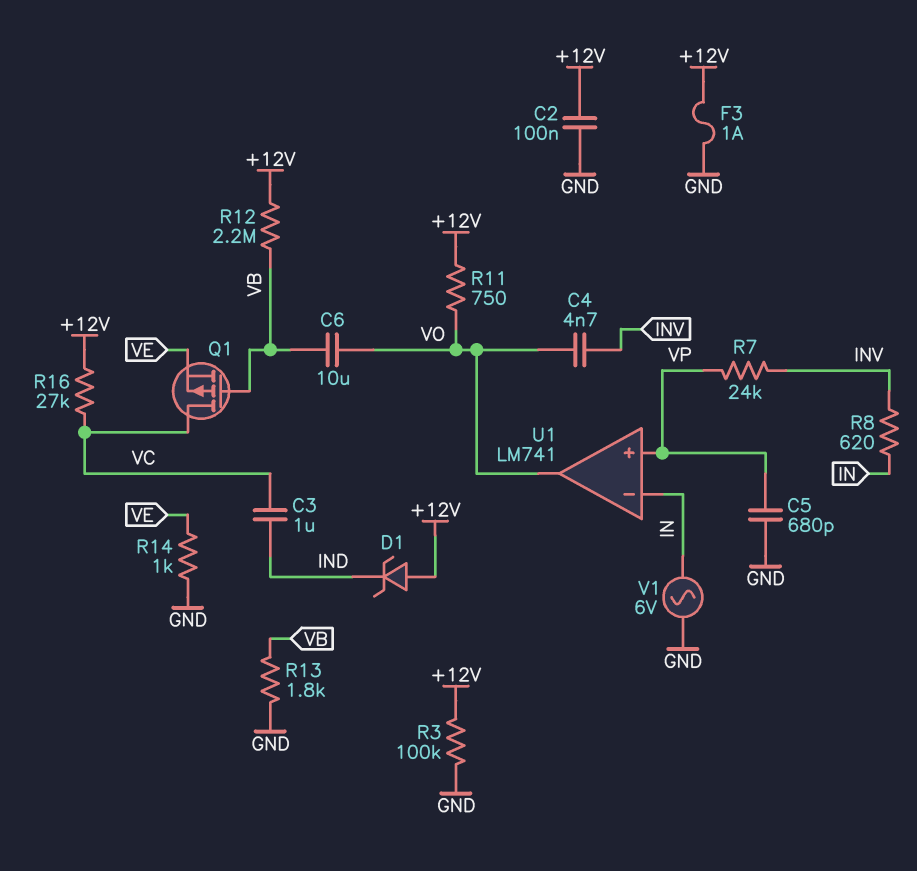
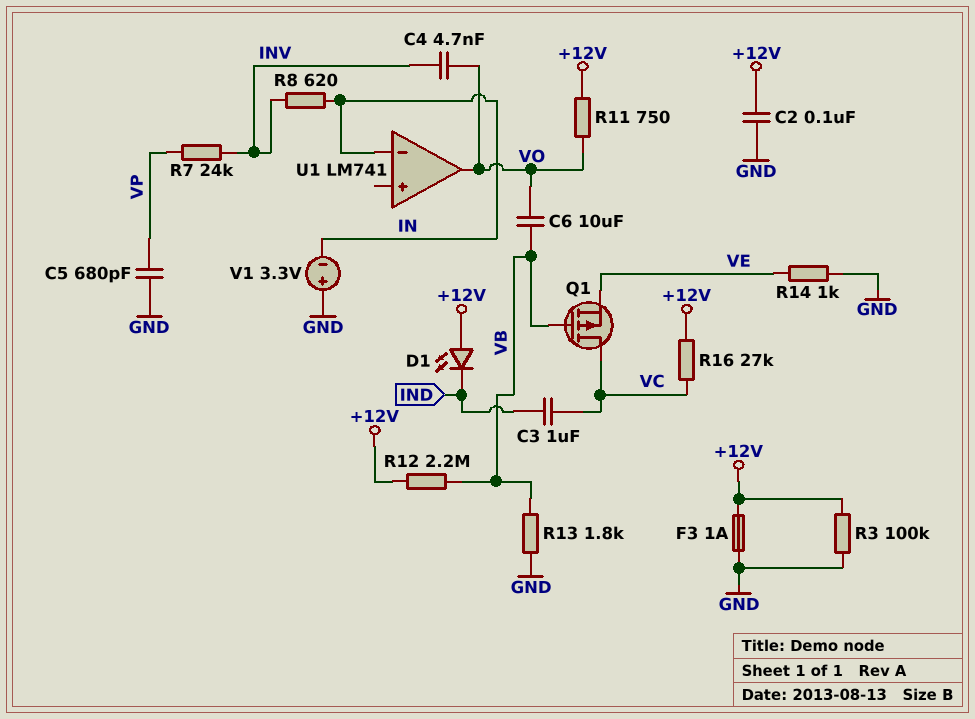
D1: zener (A +12V, K IND) -> LED (A +12V, K IND)
U1 pin in+: VP -> none
V1: AC 6V (GND, IN) -> 3.3V (plus GND, minus IN)

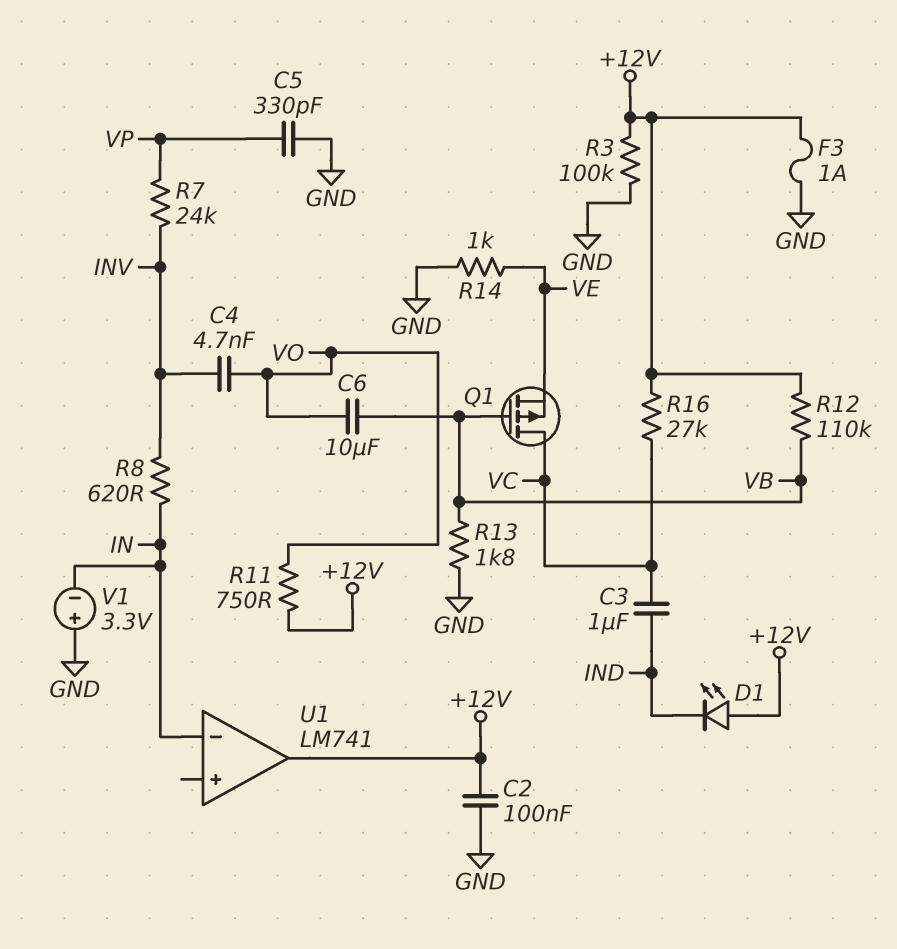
C5: 680pF (GND, VP) -> 330pF (GND, VP)
R12: 2.2M (+12V, VB) -> 110k (+12V, VB)
U1 pin out: VO -> +12V

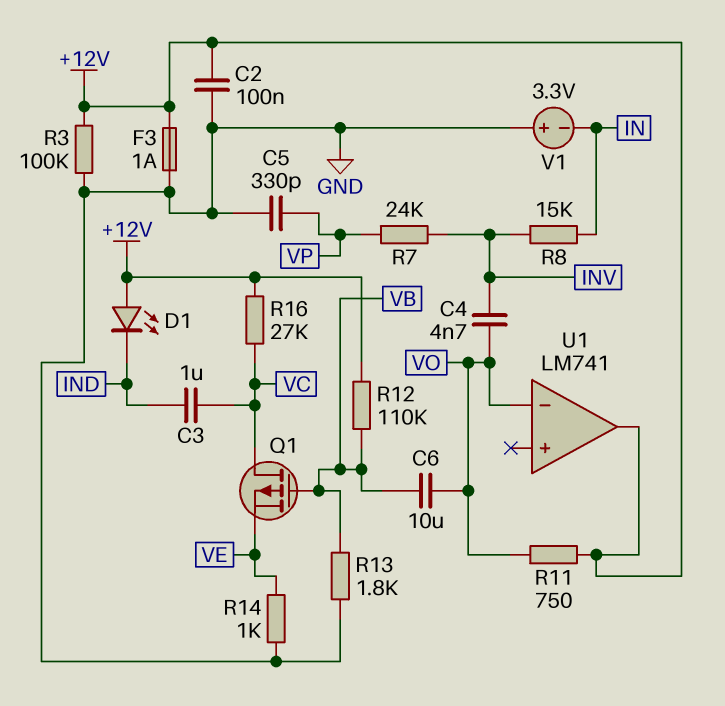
R8: 620 (IN, INV) -> 15k (IN, INV)
U1 pin in-: IN -> VO

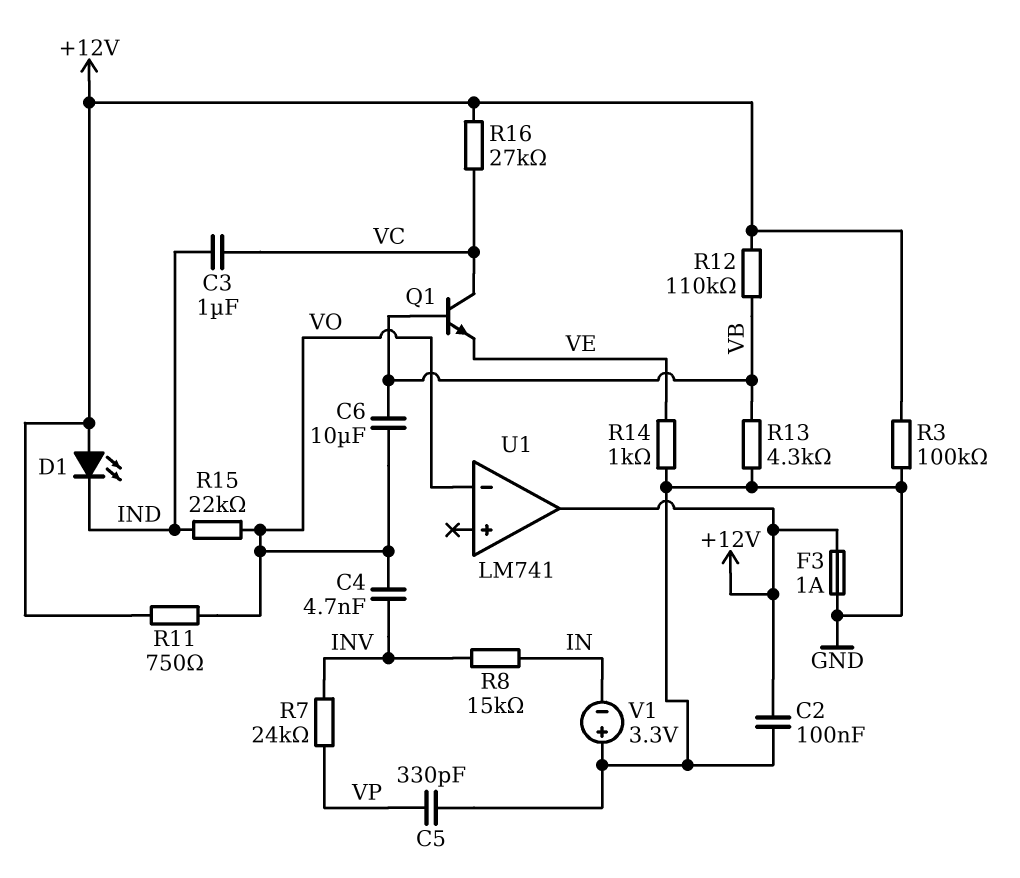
Q1: PMOS (G VB, D VC, S VE) -> NPN (B VB, C VC, E VE)
R13: 1.8k (GND, VB) -> 4.3k (GND, VB)
R15: none -> 22k (IND, VO)

